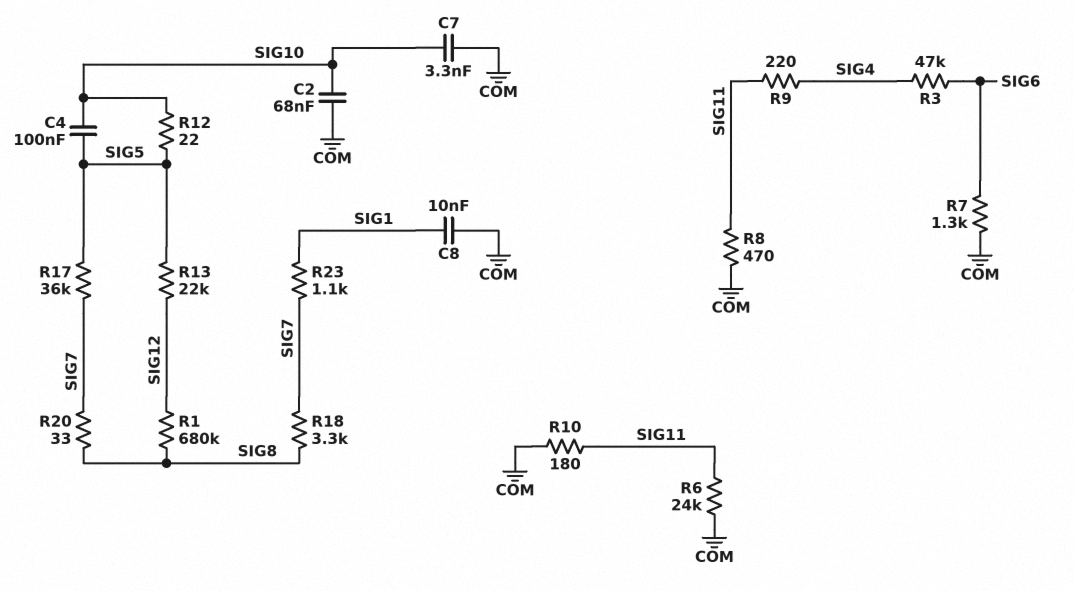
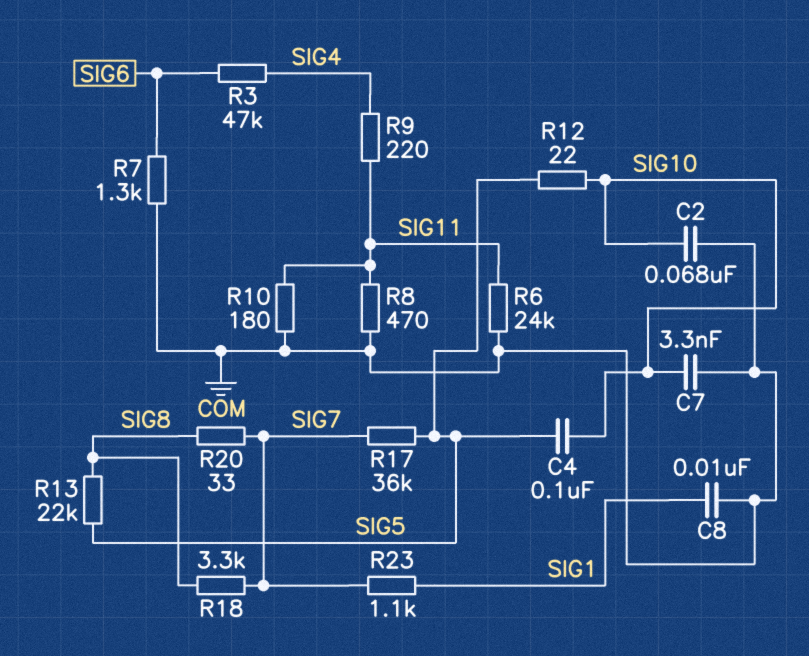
R1: 680k (SIG8, SIG12) -> none
R13: 22k (SIG5, SIG12) -> 22k (SIG5, SIG8)

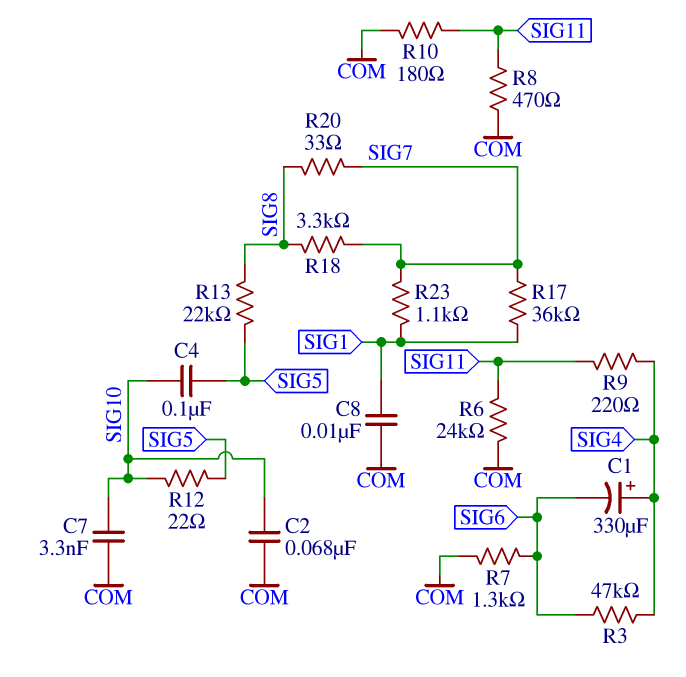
C1: none -> 330uF (plus SIG4, minus SIG6)
R17: 36k (SIG5, SIG7) -> 36k (SIG1, SIG7)

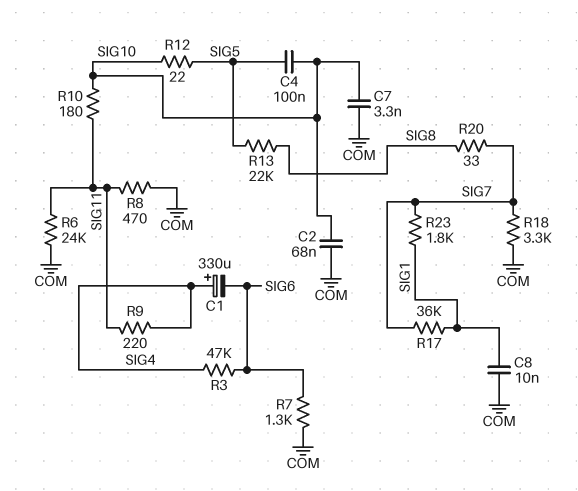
R10: 180 (COM, SIG11) -> 180 (SIG10, SIG11)
R18: 3.3k (SIG7, SIG8) -> 3.3k (COM, SIG7)
R23: 1.1k (SIG1, SIG7) -> 1.8k (SIG1, SIG7)

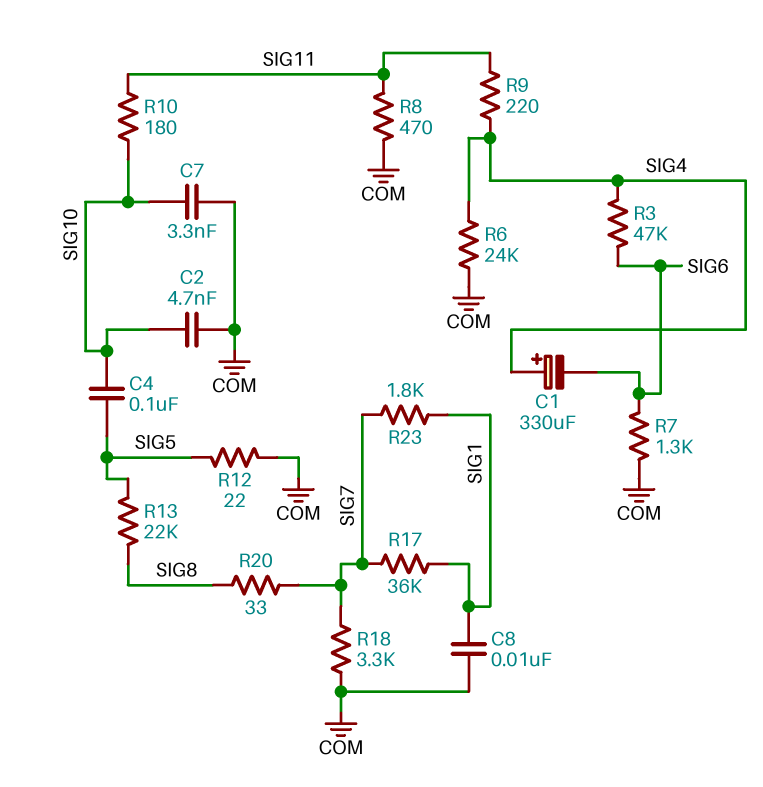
C2: 68nF (COM, SIG10) -> 4.7nF (COM, SIG10)
R6: 24k (COM, SIG11) -> 24k (COM, SIG4)
R12: 22 (SIG5, SIG10) -> 22 (COM, SIG5)

